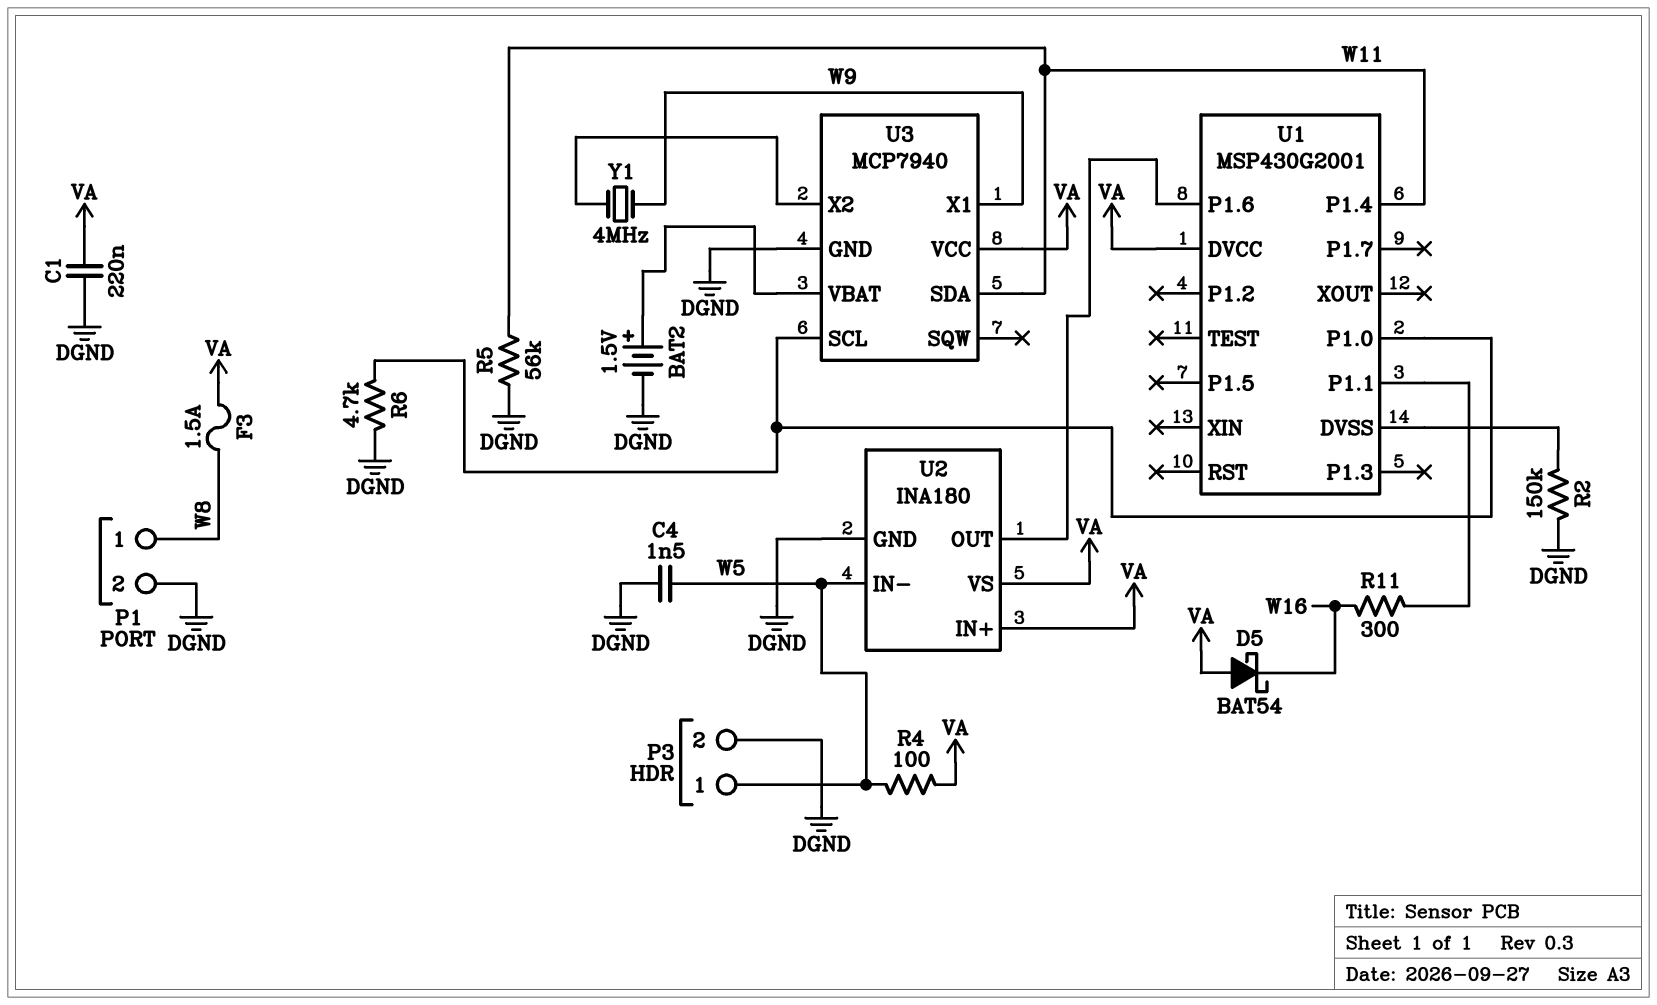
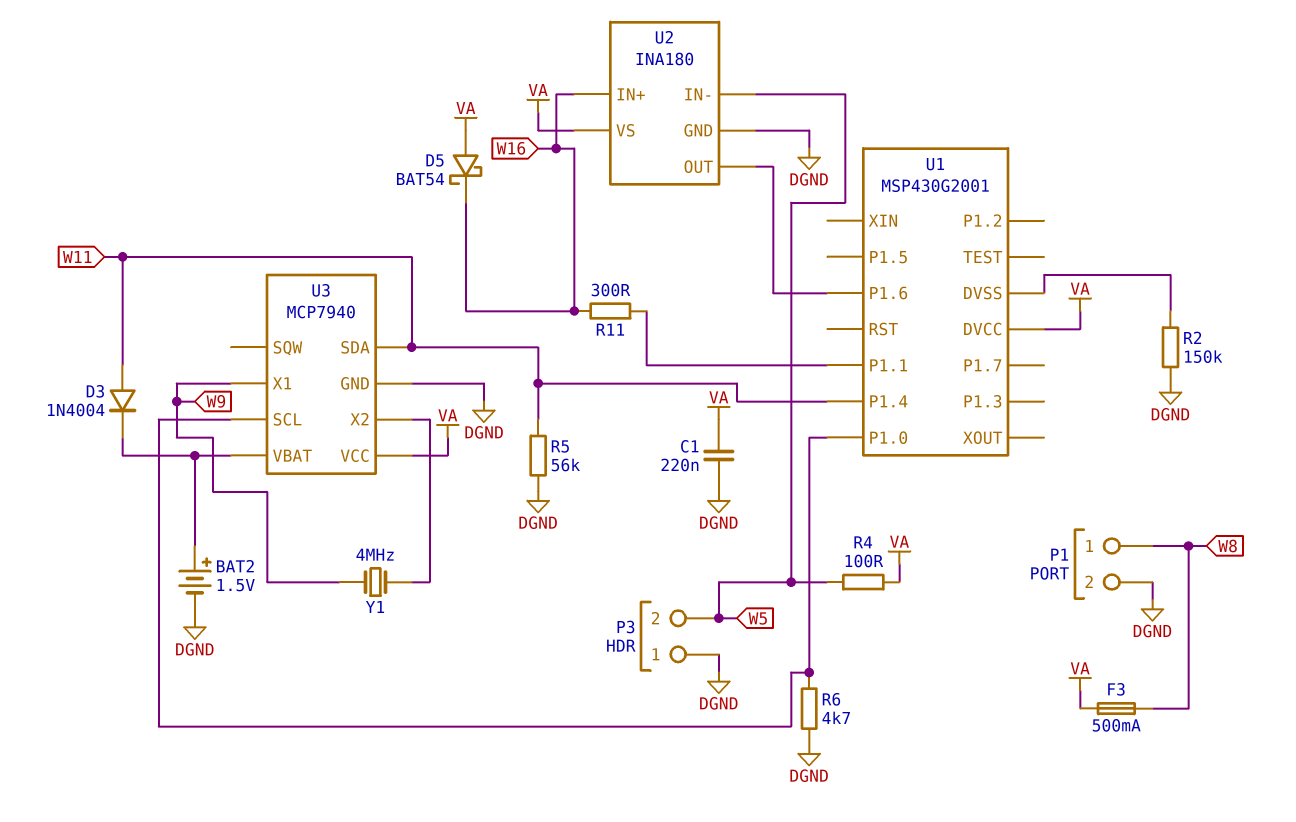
C4: 1.5nF (DGND, W5) -> none
D3: none -> diode 1N4004 (A W11, K U3/VBAT)
F3: 1.5A (VA, W8) -> 500mA (VA, W8)
P3 pin 1: W5 -> DGND
P3 pin 2: DGND -> W5
U2 pin IN+: VA -> W16

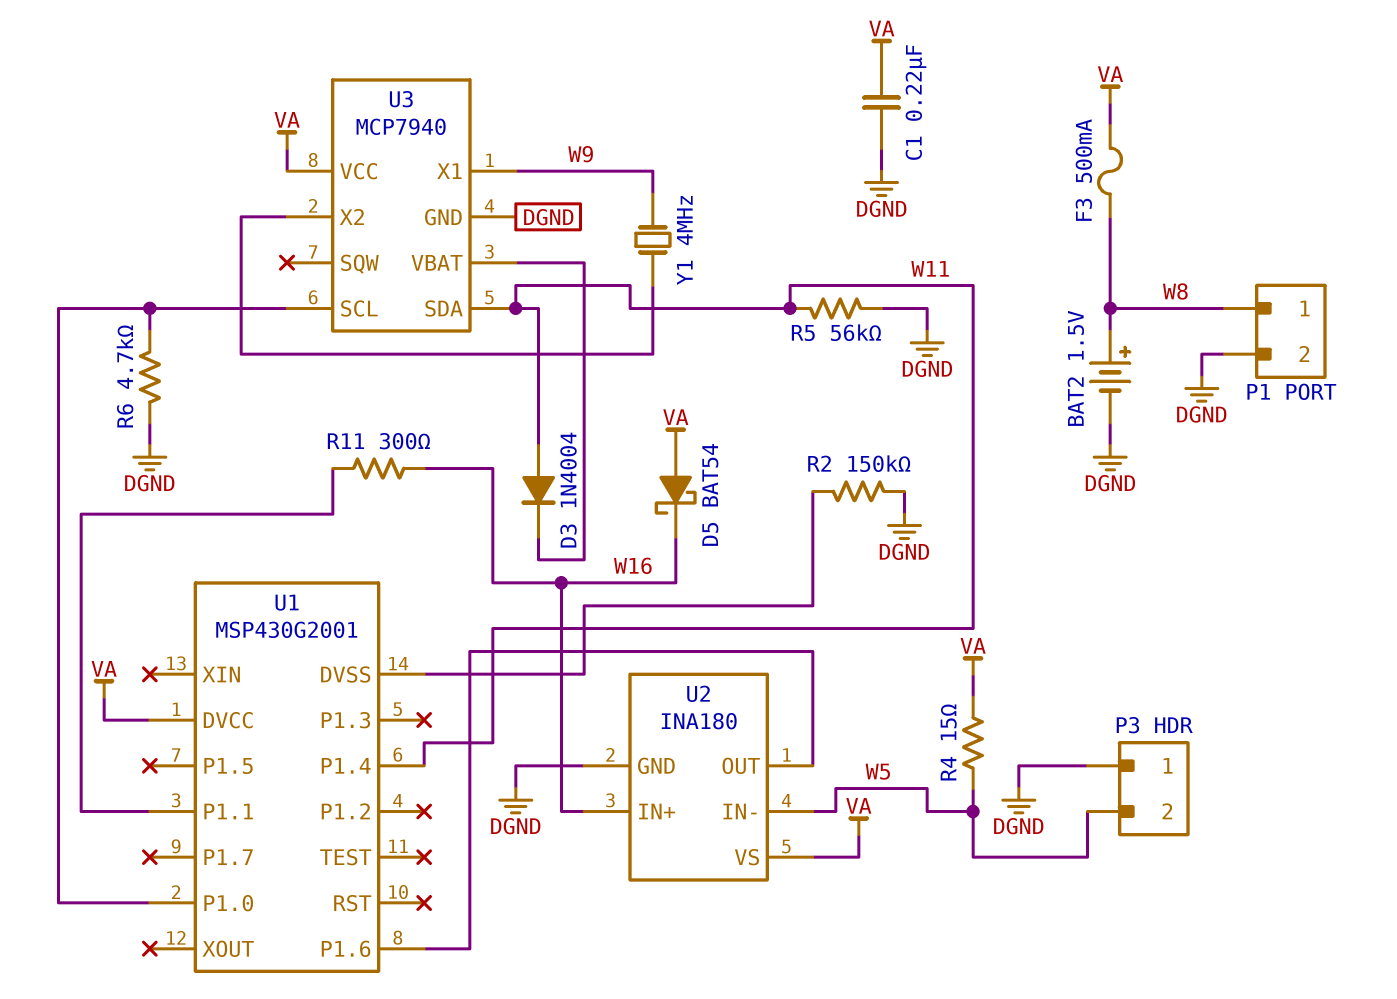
BAT2: 1.5V (plus U3/VBAT, minus DGND) -> 1.5V (plus W8, minus DGND)
R4: 100 (VA, W5) -> 15 (VA, W5)

